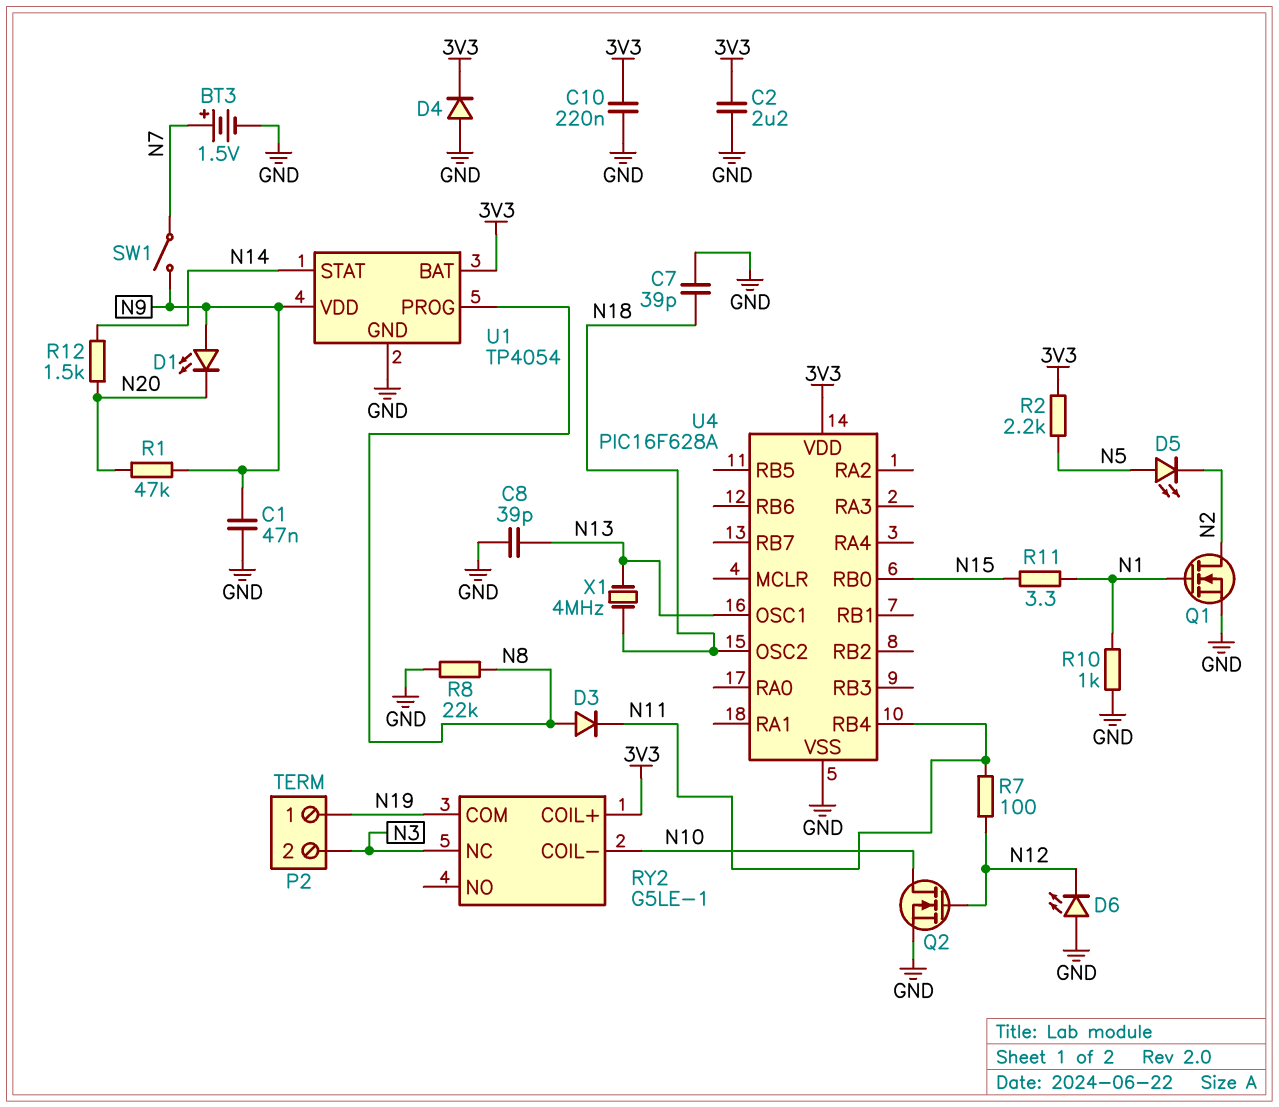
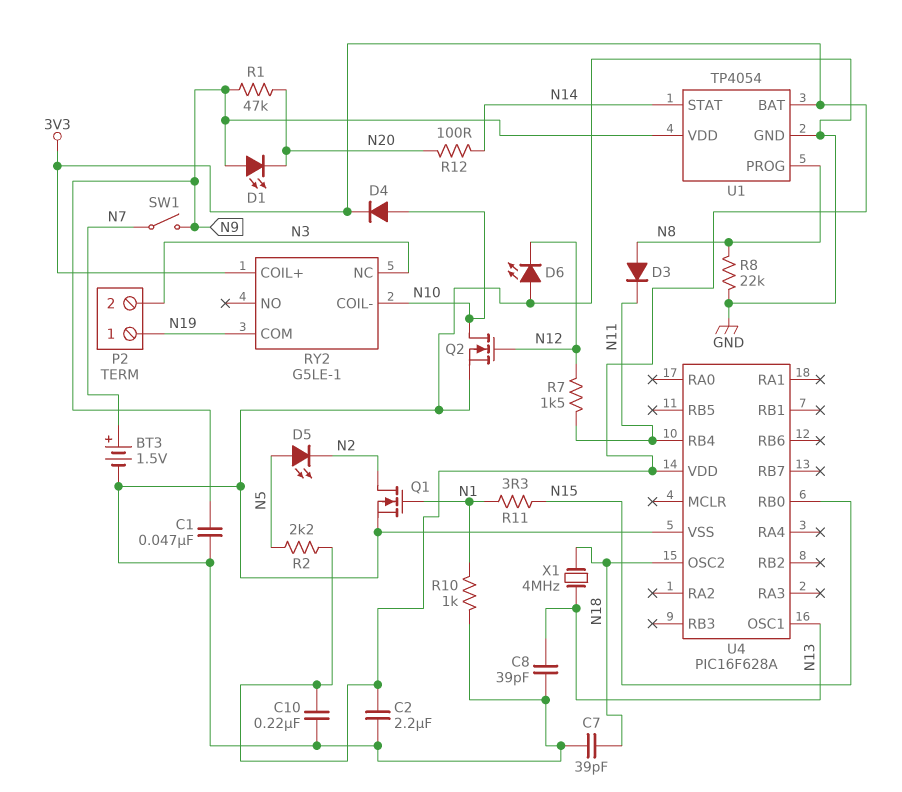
D4: diode (A GND, K 3V3) -> diode (A N10, K 3V3)
R7: 100 (N11, N12) -> 1.5k (N11, N12)
R12: 1.5k (N14, N20) -> 100 (N14, N20)

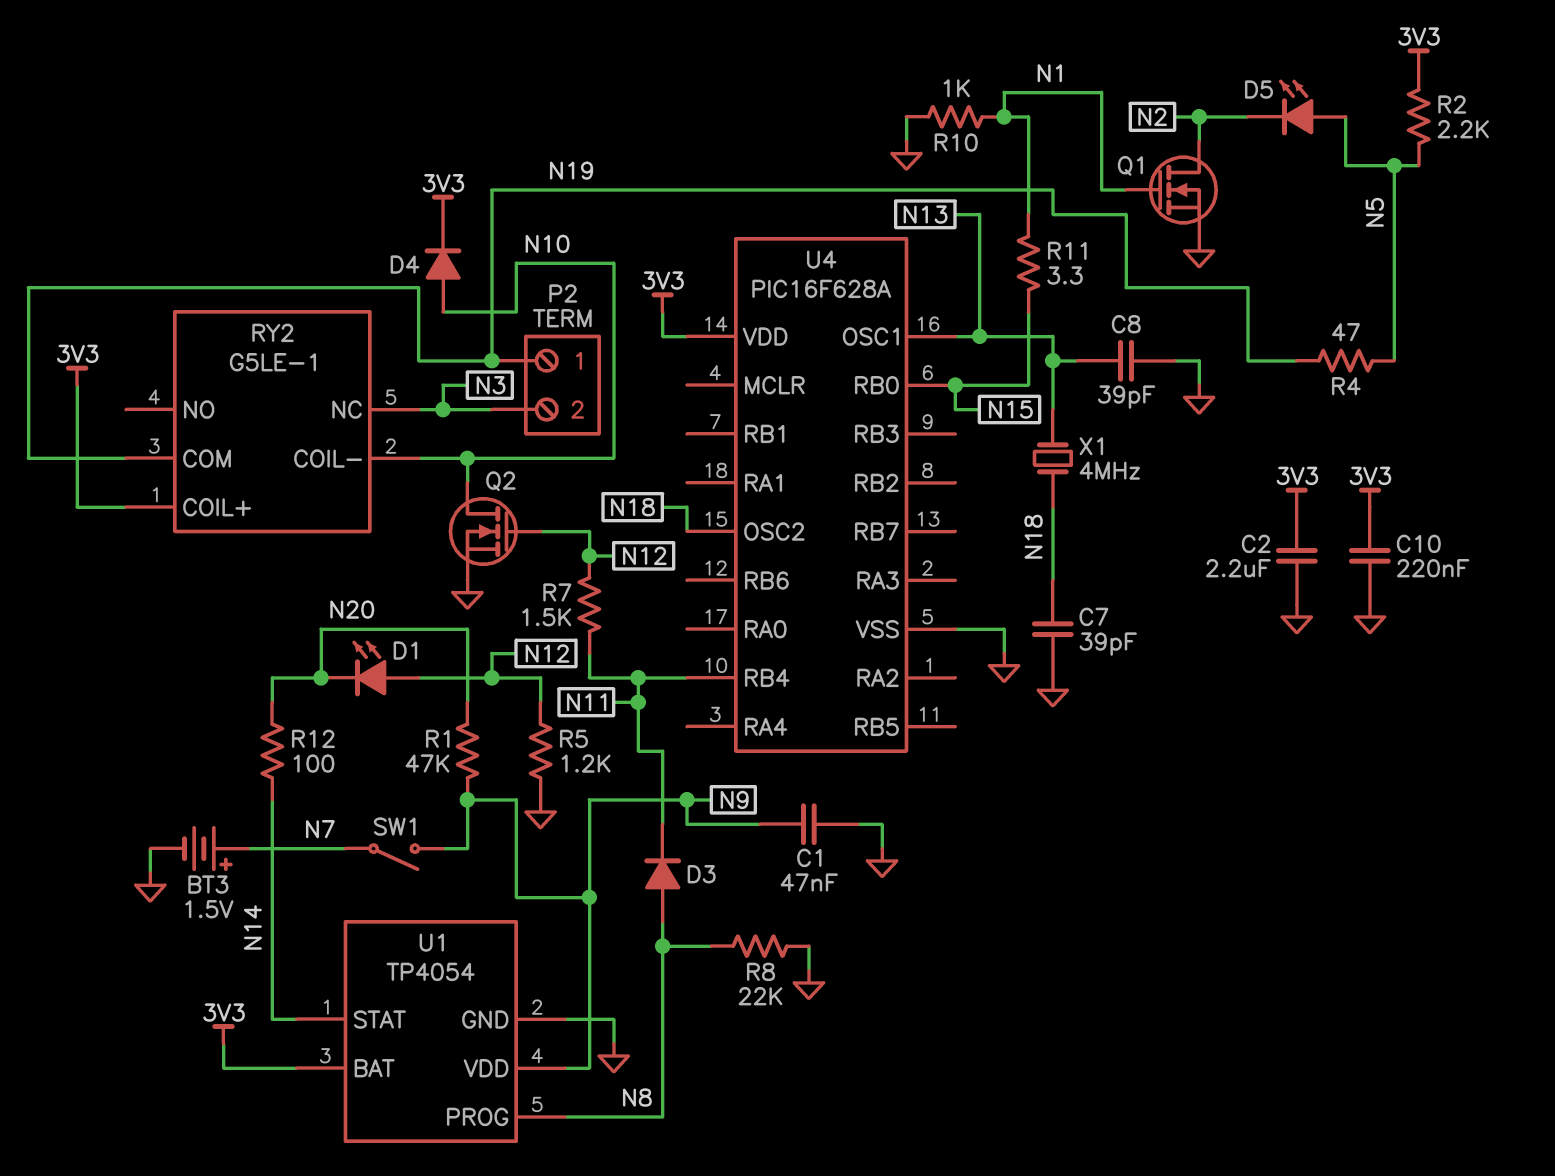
D1: LED (A N9, K N20) -> LED (A N12, K N20)
D6: LED (A GND, K N12) -> none
R4: none -> 47 (N5, N19)
R5: none -> 1.2k (GND, N12)

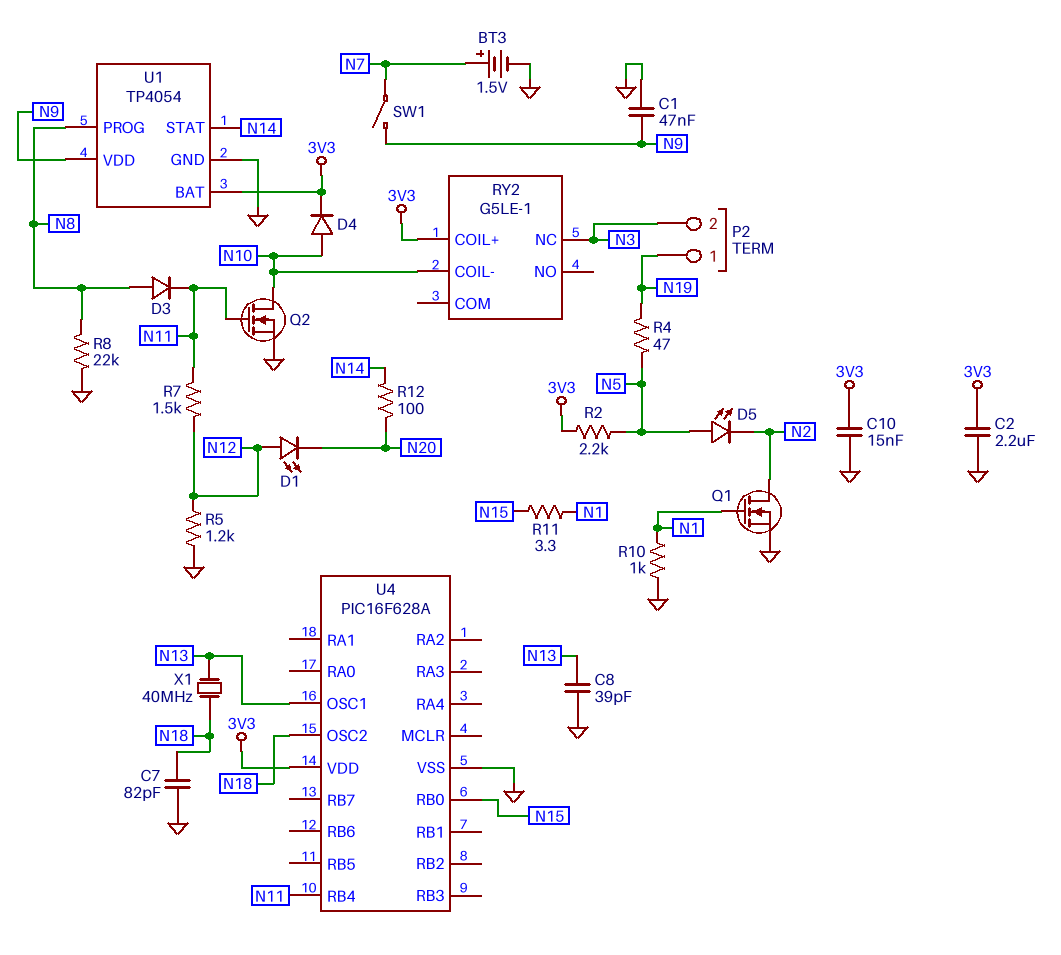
C7: 39pF (GND, N18) -> 82pF (GND, N18)
C10: 220nF (3V3, GND) -> 15nF (3V3, GND)
Q2: NMOS (G N12, D N10, S GND) -> NMOS (G N11, D N10, S GND)
R1: 47k (N9, N20) -> none
RY2 pin COM: N19 -> none
X1: 4MHz (N13, N18) -> 40MHz (N13, N18)

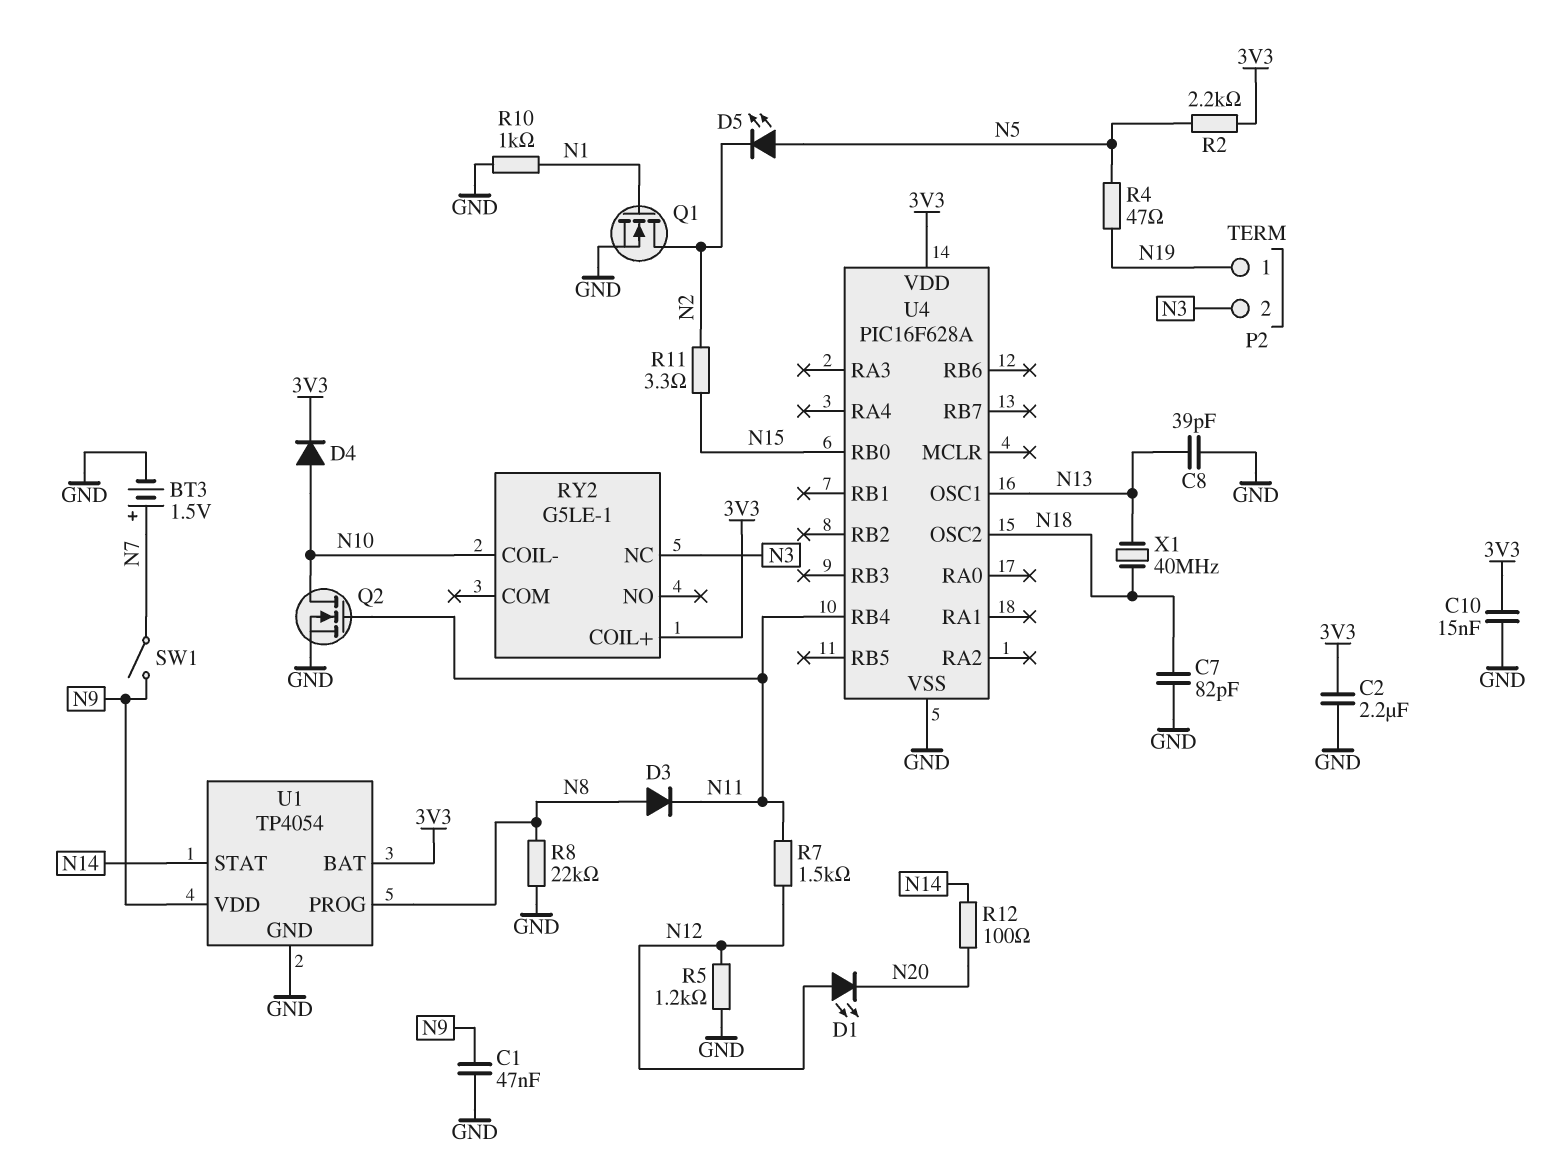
R11: 3.3 (N1, N15) -> 3.3 (N2, N15)

